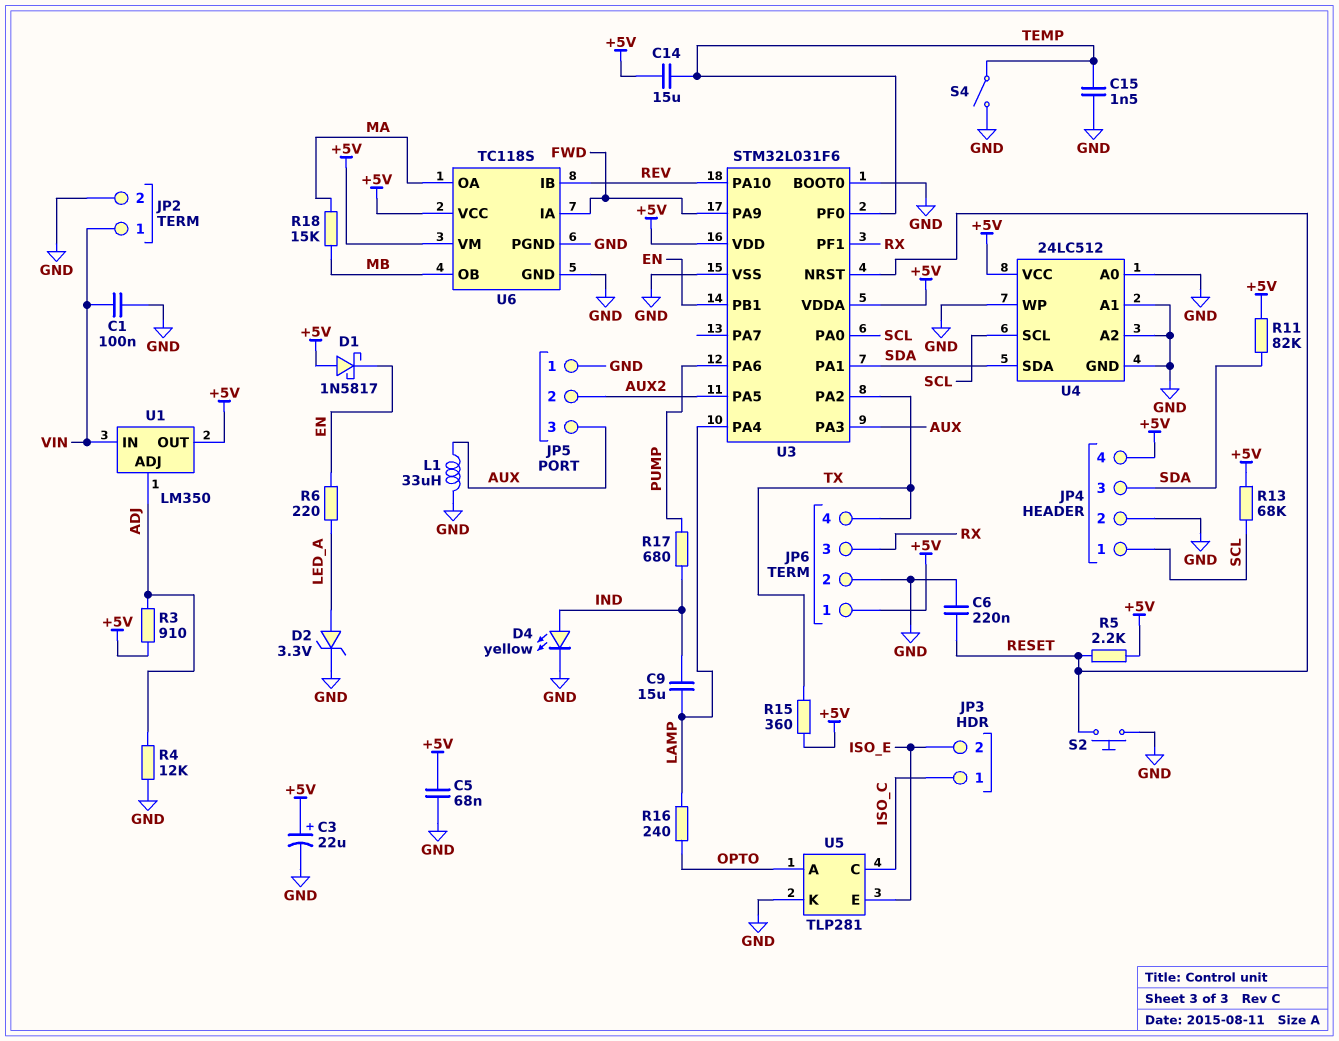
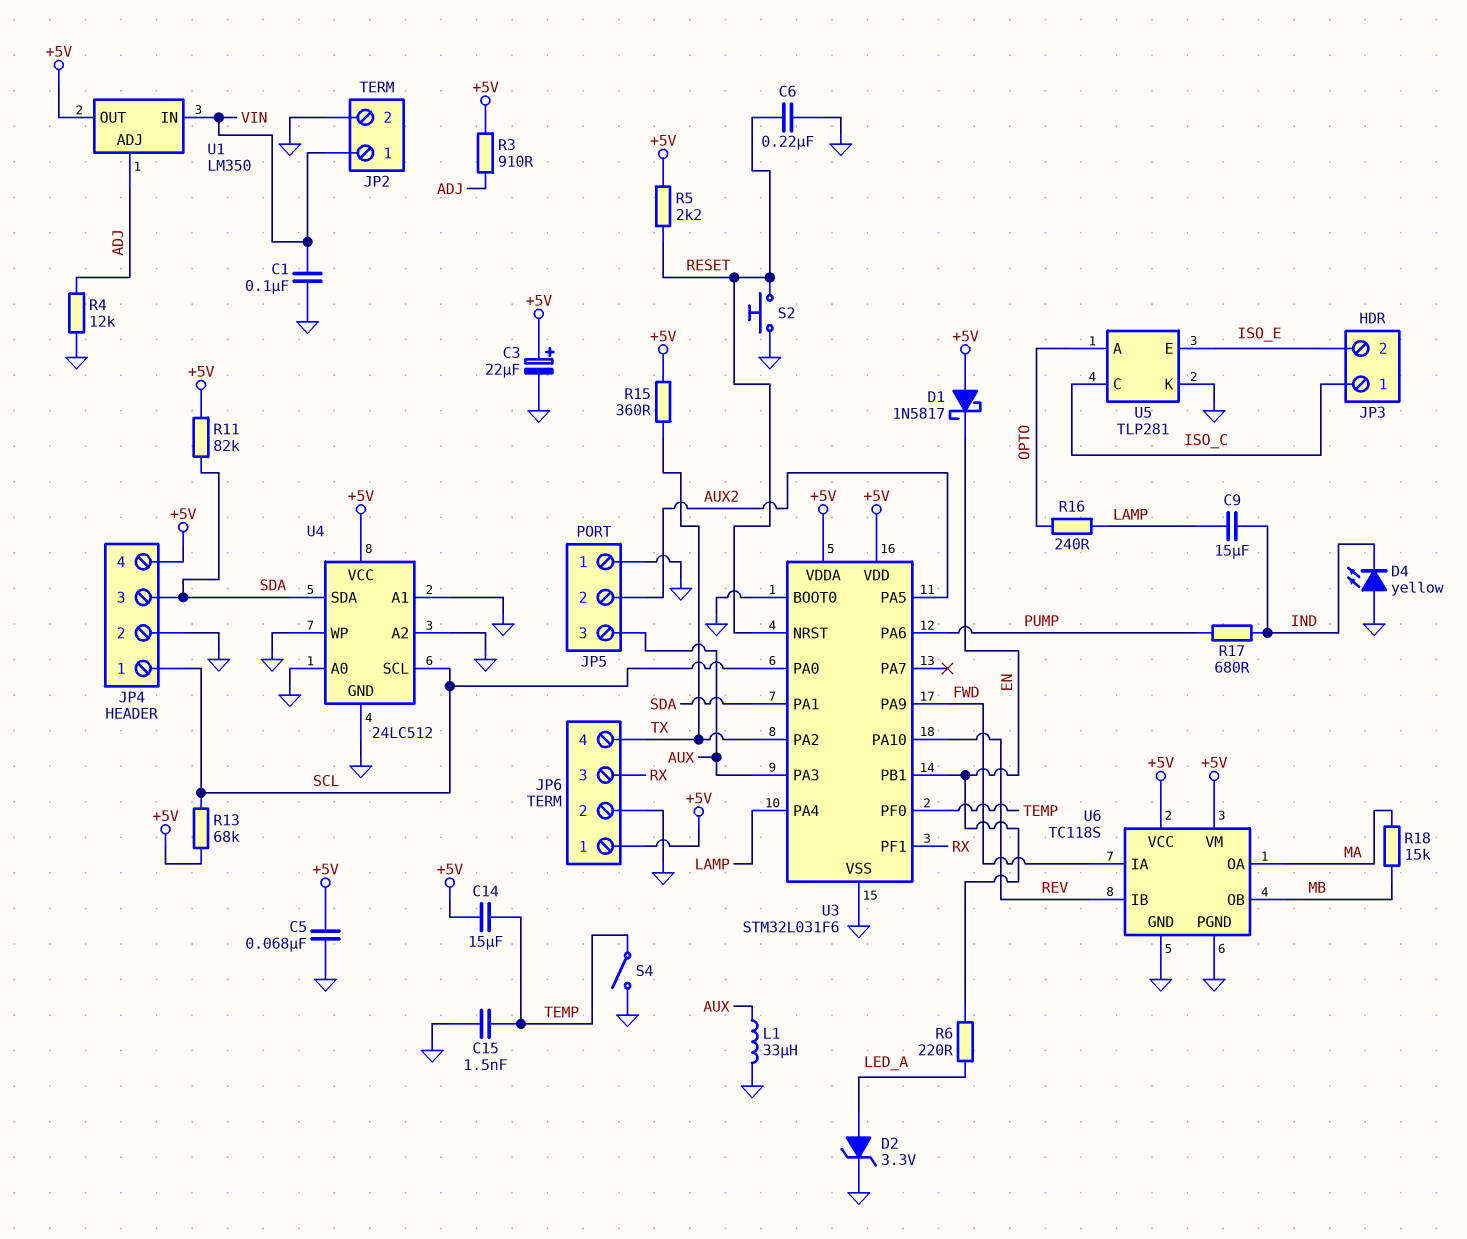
D4: LED yellow (A IND, K GND) -> LED yellow (A GND, K IND)

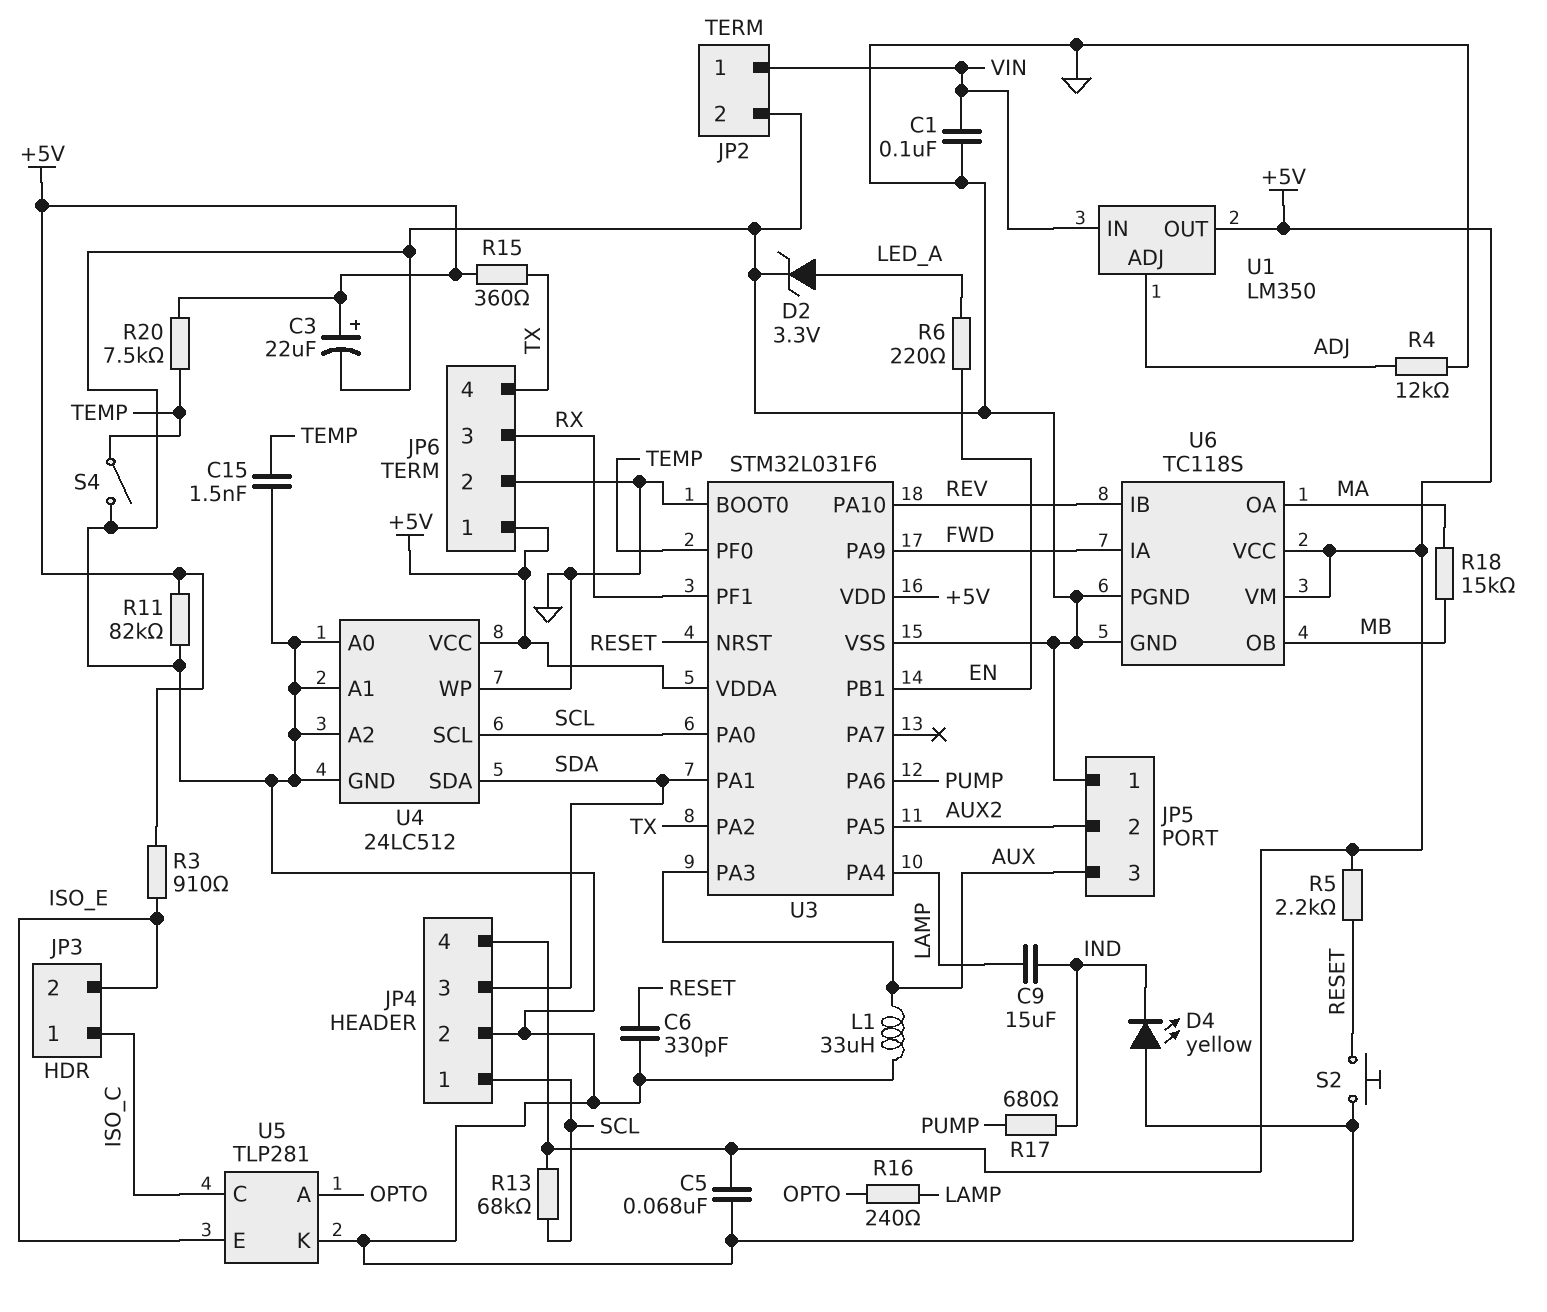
C6: 220nF (GND, RESET) -> 330pF (GND, RESET)
C14: 15uF (+5V, TEMP) -> none
D1: schottky 1N5817 (A +5V, K EN) -> none
R3: 910 (+5V, ADJ) -> 910 (+5V, ISO_E)
R11: 82k (+5V, SDA) -> 82k (+5V, GND)
R20: none -> 7.5k (+5V, TEMP)

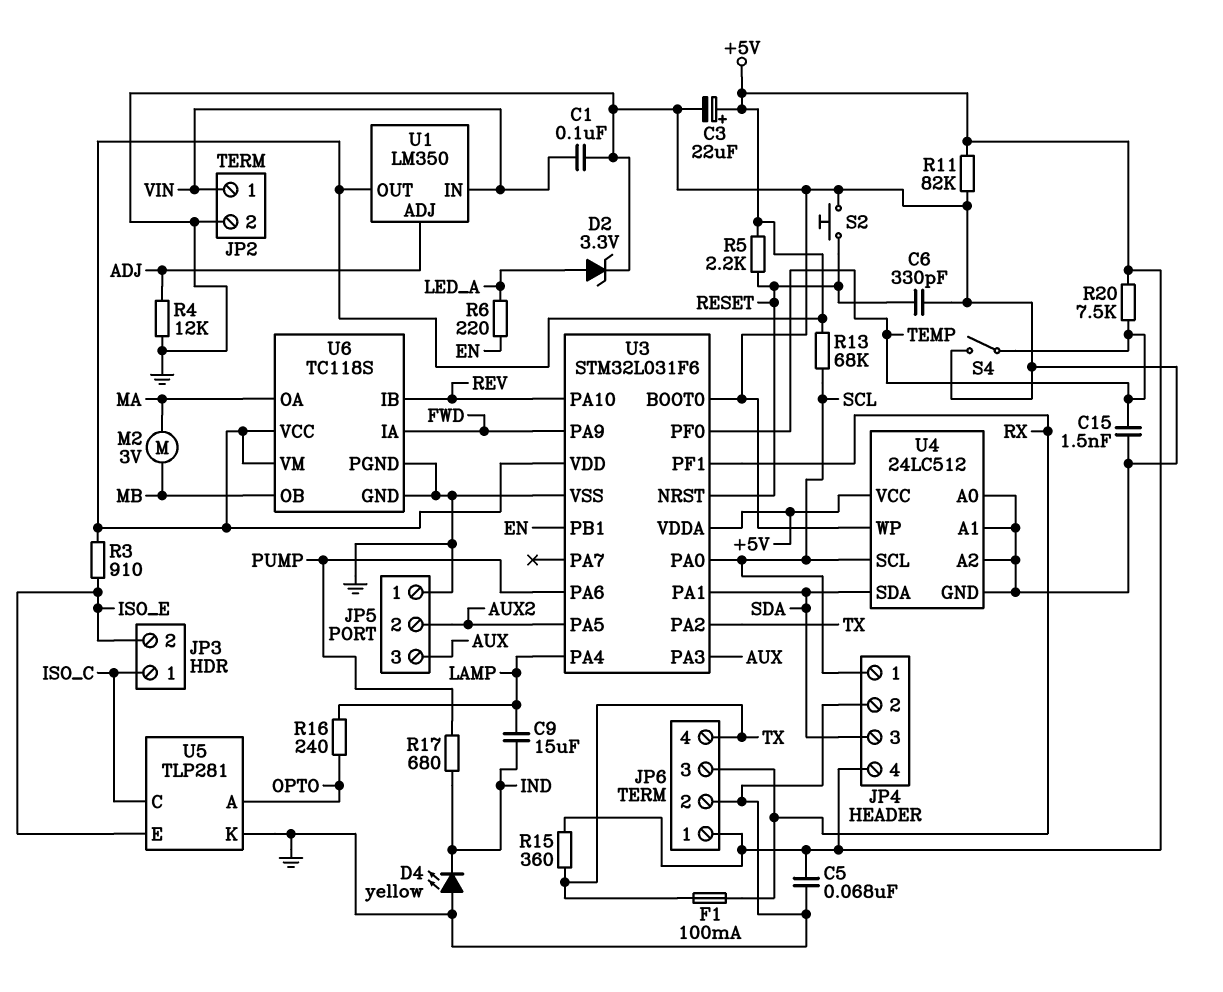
F1: none -> 100mA (RX, TX)
L1: 33uH (AUX, GND) -> none
M2: none -> motor 3V (MA, MB)
R18: 15k (MA, MB) -> none

